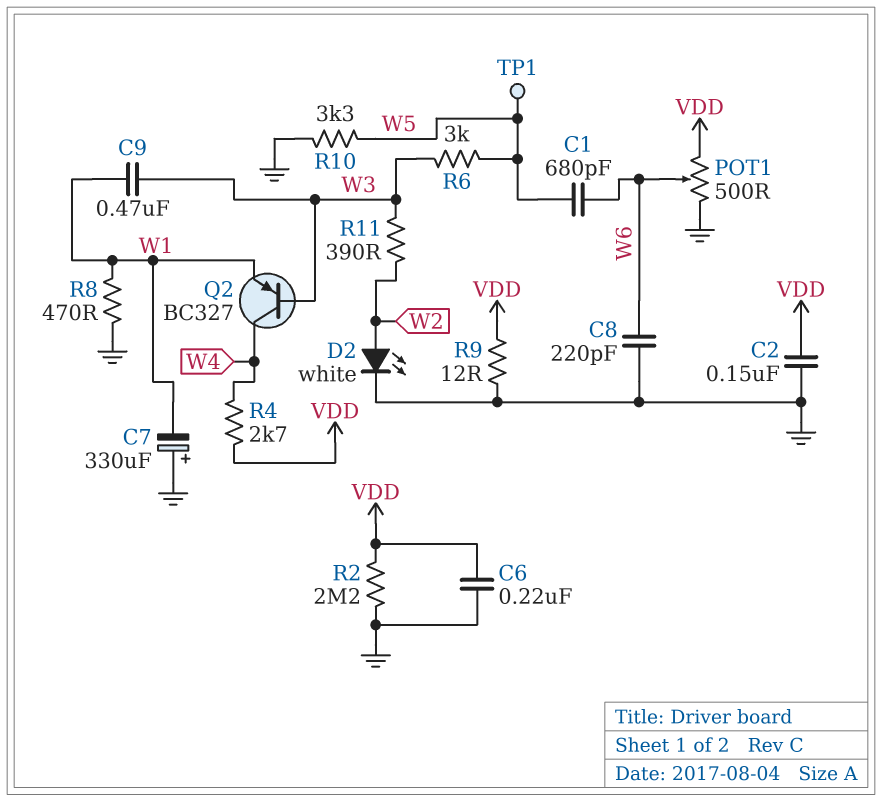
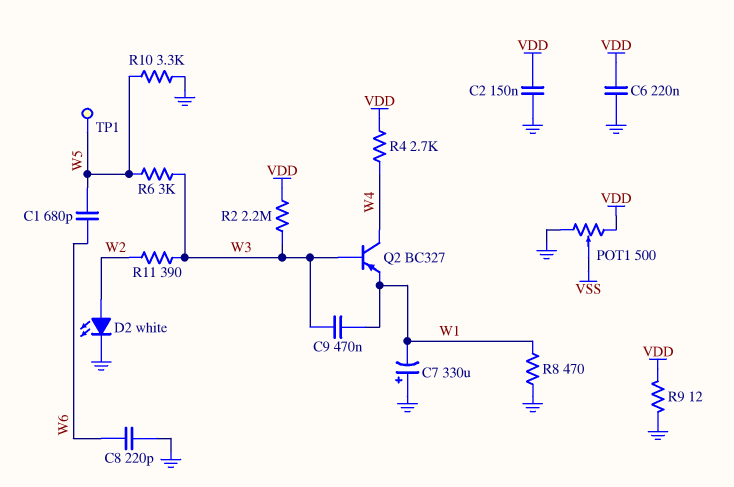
POT1: 500 (GND, VDD, wiper W6) -> 500 (GND, VDD, wiper VSS)
R2: 2.2M (GND, VDD) -> 2.2M (VDD, W3)

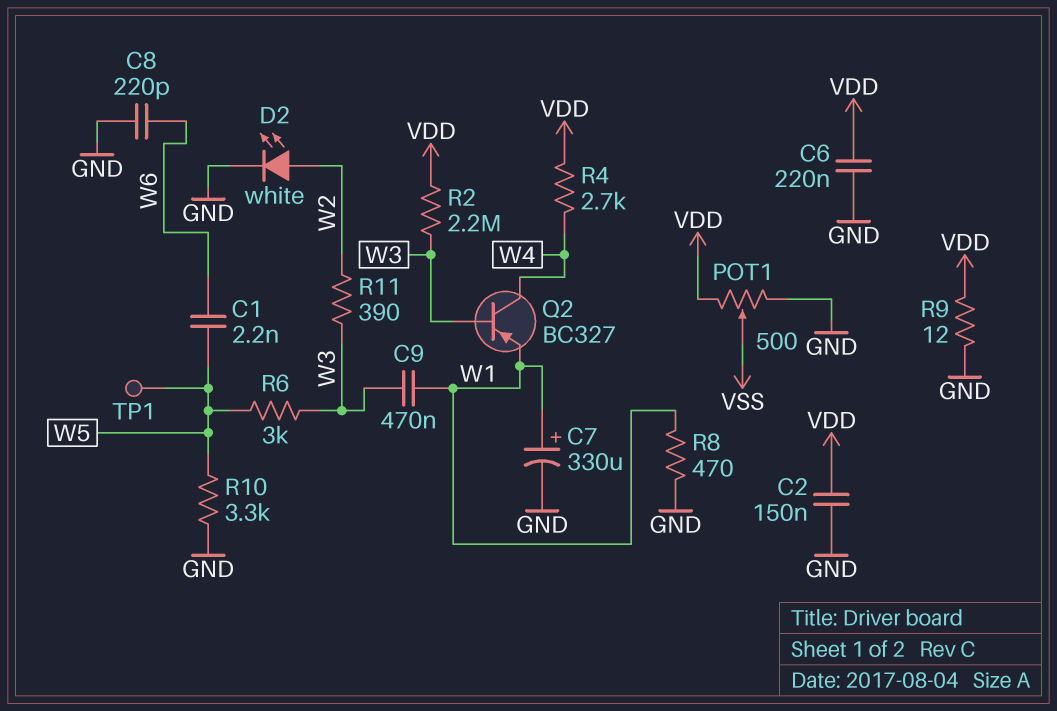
C1: 680pF (W5, W6) -> 2.2nF (W5, W6)
C7: 330uF (plus GND, minus W1) -> 330uF (plus W1, minus GND)

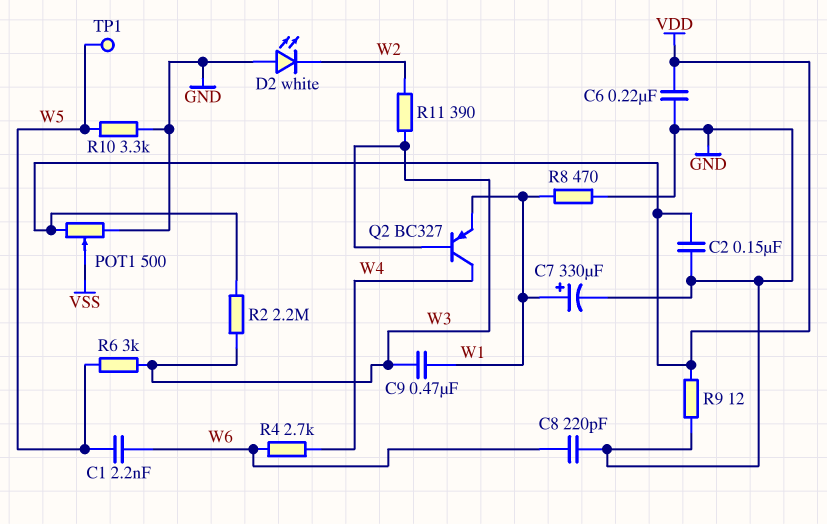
D2: LED white (A W2, K GND) -> LED white (A GND, K W2)
R4: 2.7k (VDD, W4) -> 2.7k (W4, W6)

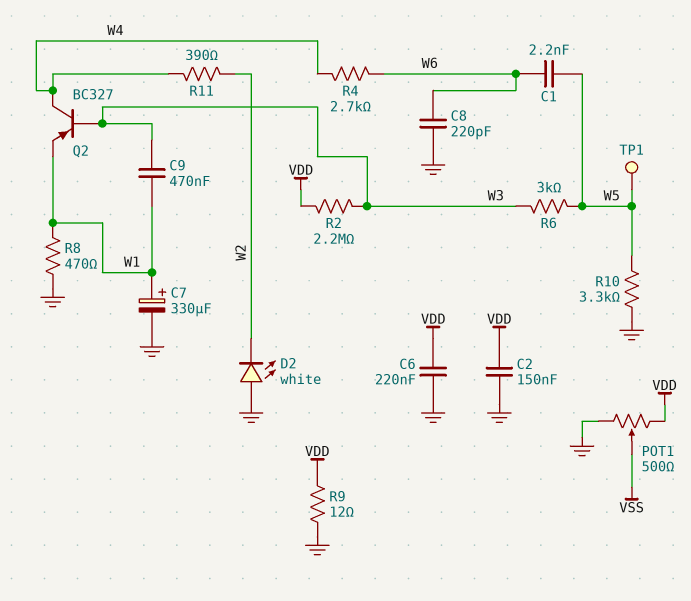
R11: 390 (W2, W3) -> 390 (W2, W4)

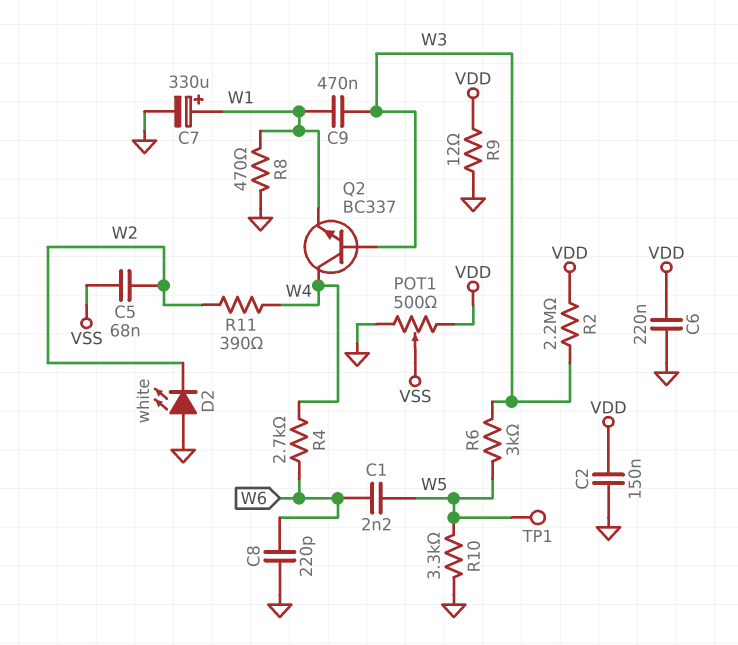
C5: none -> 68nF (VSS, W2)
Q2: PNP BC327 (B W3, C W4, E W1) -> NPN BC337 (B W3, C W4, E W1)

